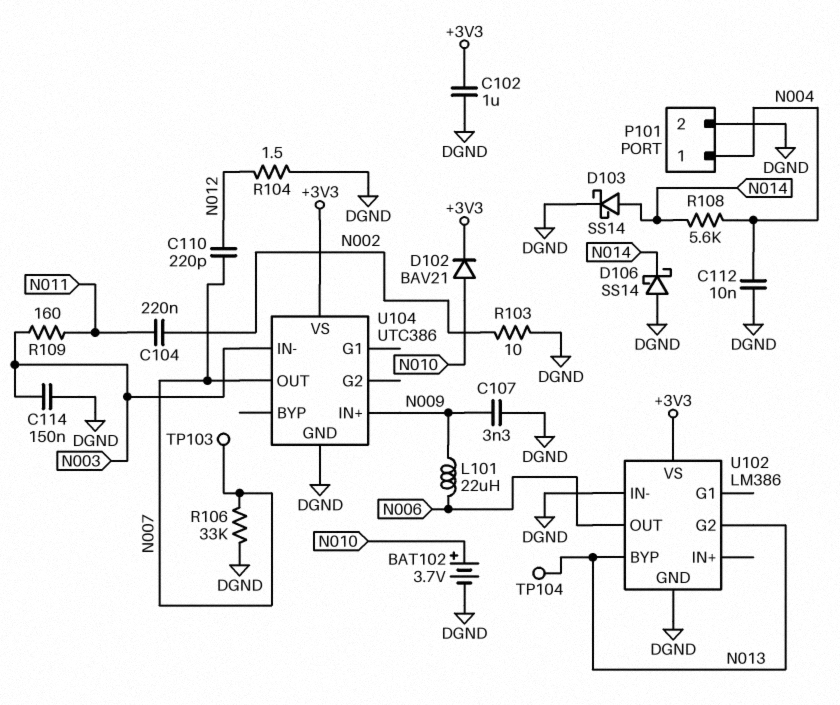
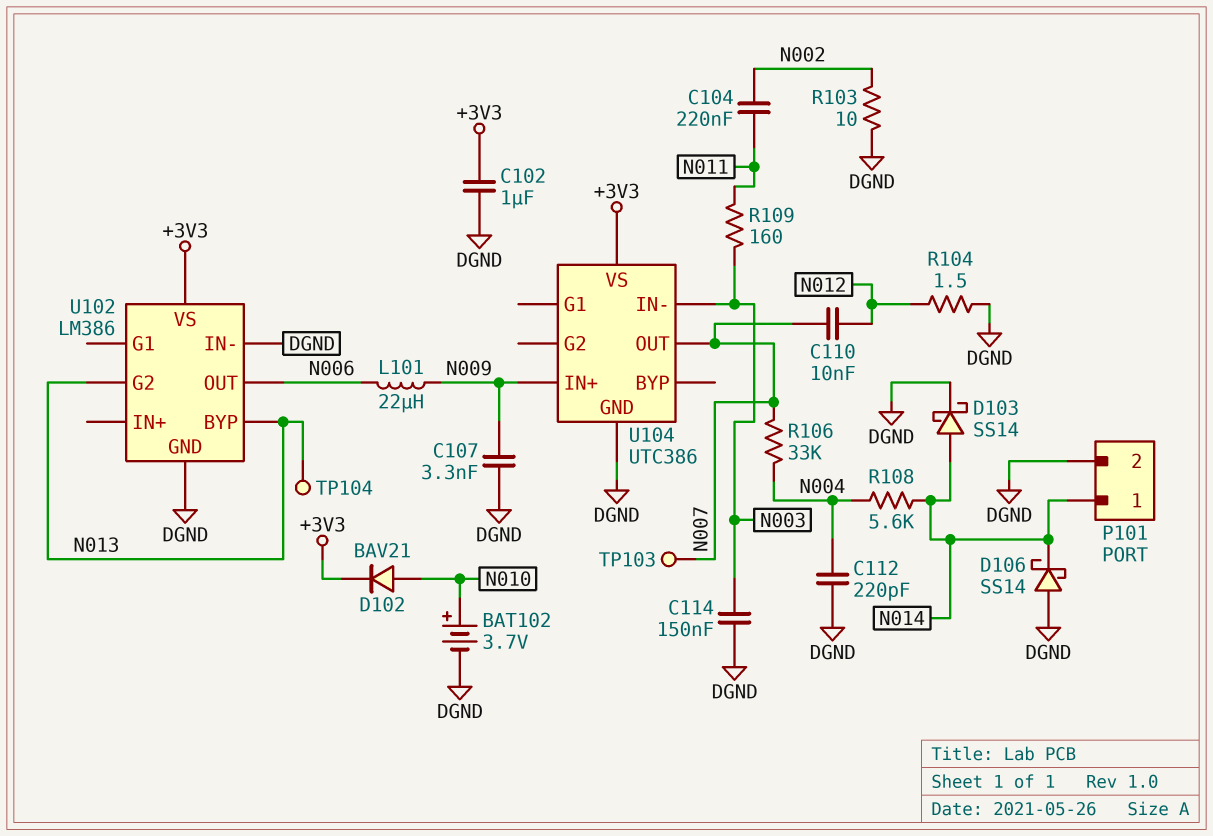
C110: 220pF (N007, N012) -> 10nF (N007, N012)
C112: 10nF (DGND, N004) -> 220pF (DGND, N004)
P101 pin 1: N004 -> N014
R106: 33k (DGND, N007) -> 33k (N004, N007)

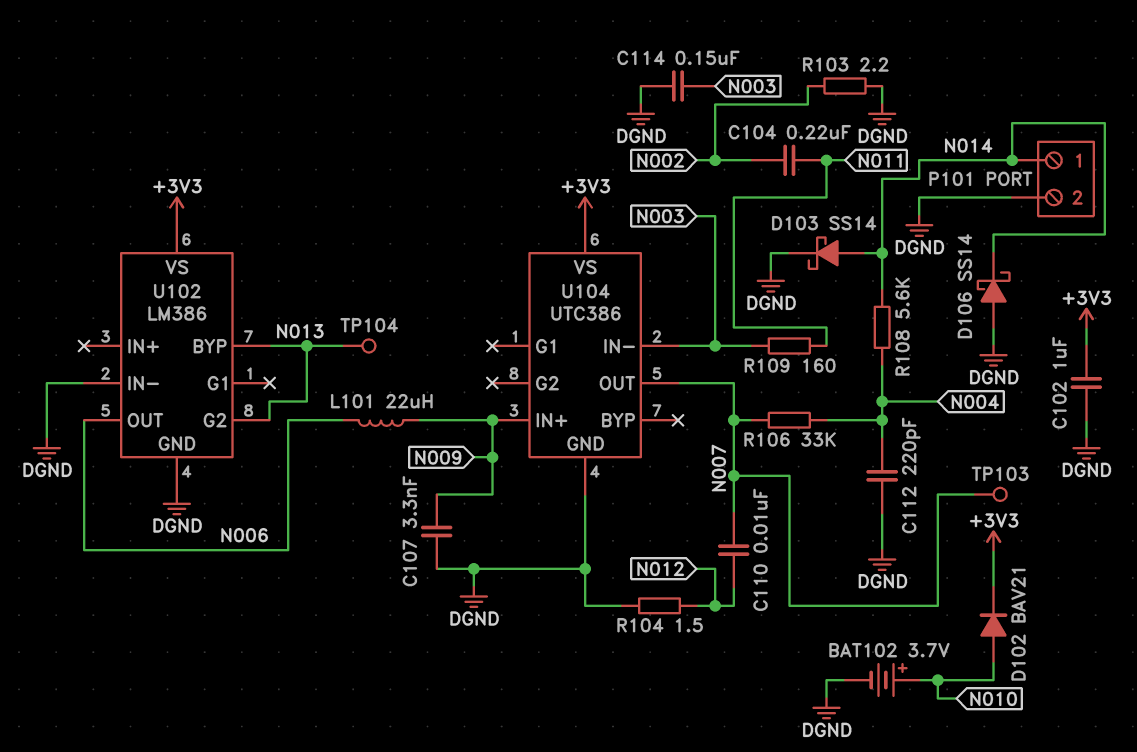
R103: 10 (DGND, N002) -> 2.2 (DGND, N002)

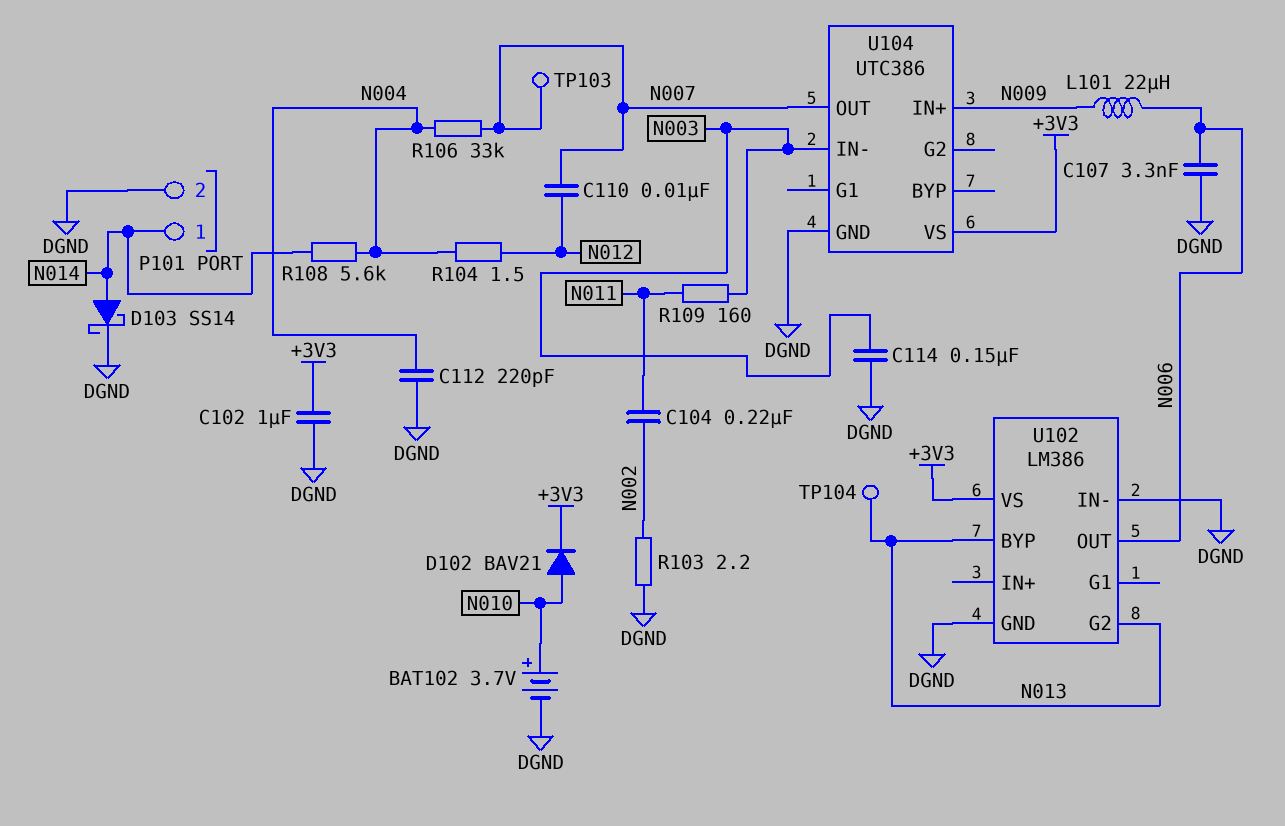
C107: 3.3nF (DGND, N009) -> 3.3nF (DGND, N006)
D106: schottky SS14 (A DGND, K N014) -> none
R104: 1.5 (DGND, N012) -> 1.5 (N004, N012)

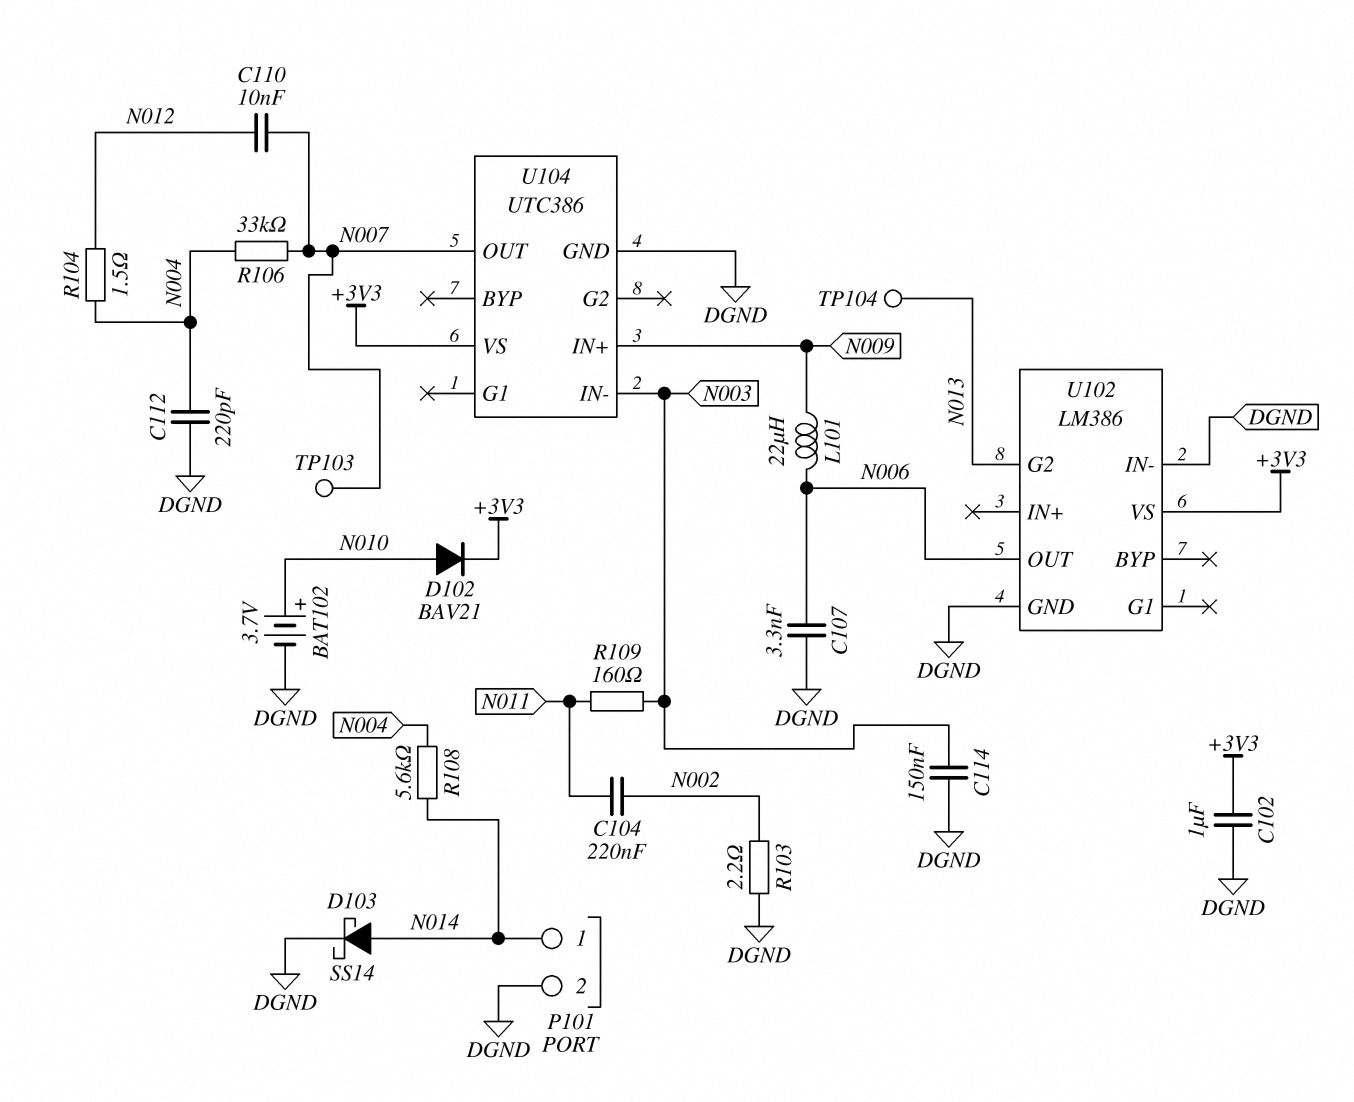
U102 pin BYP: N013 -> none

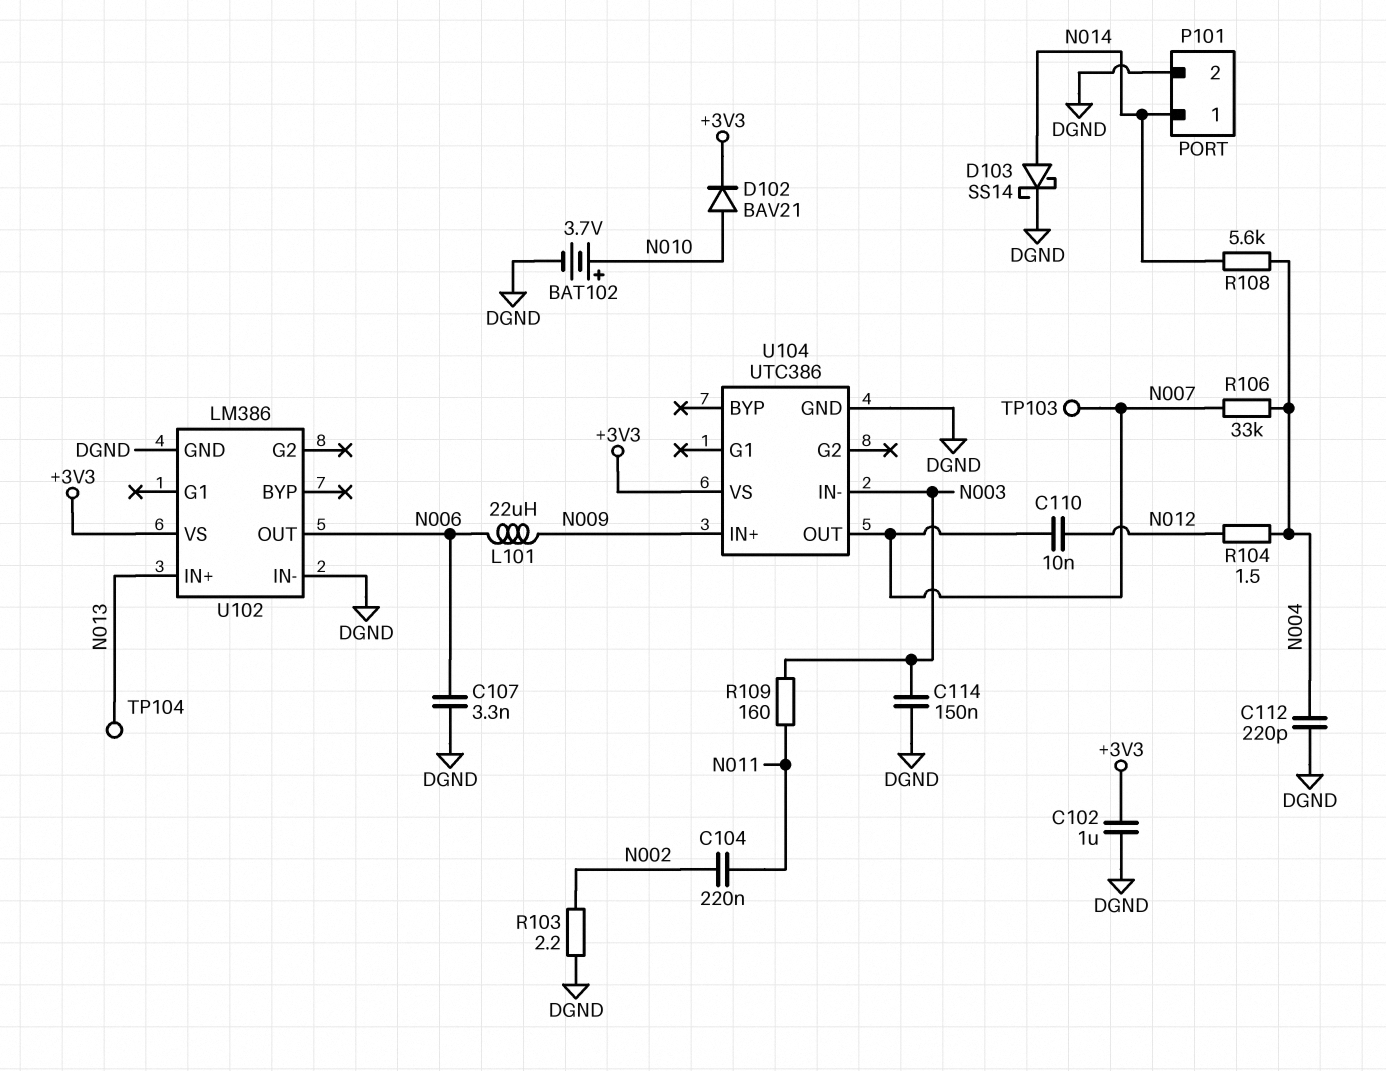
U102 pin G2: N013 -> none
U102 pin IN+: none -> N013

